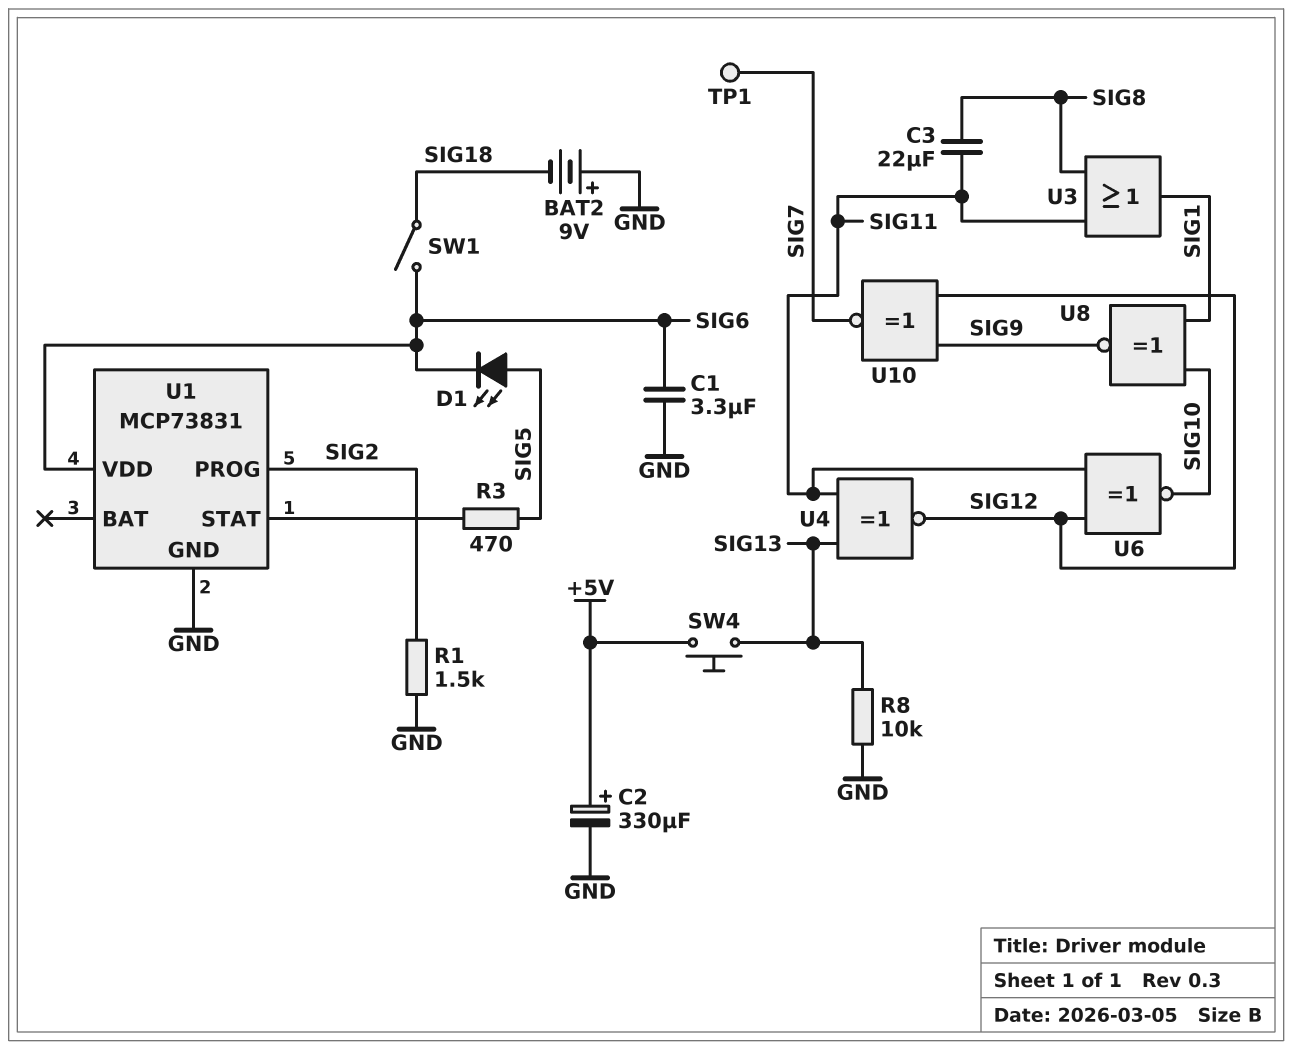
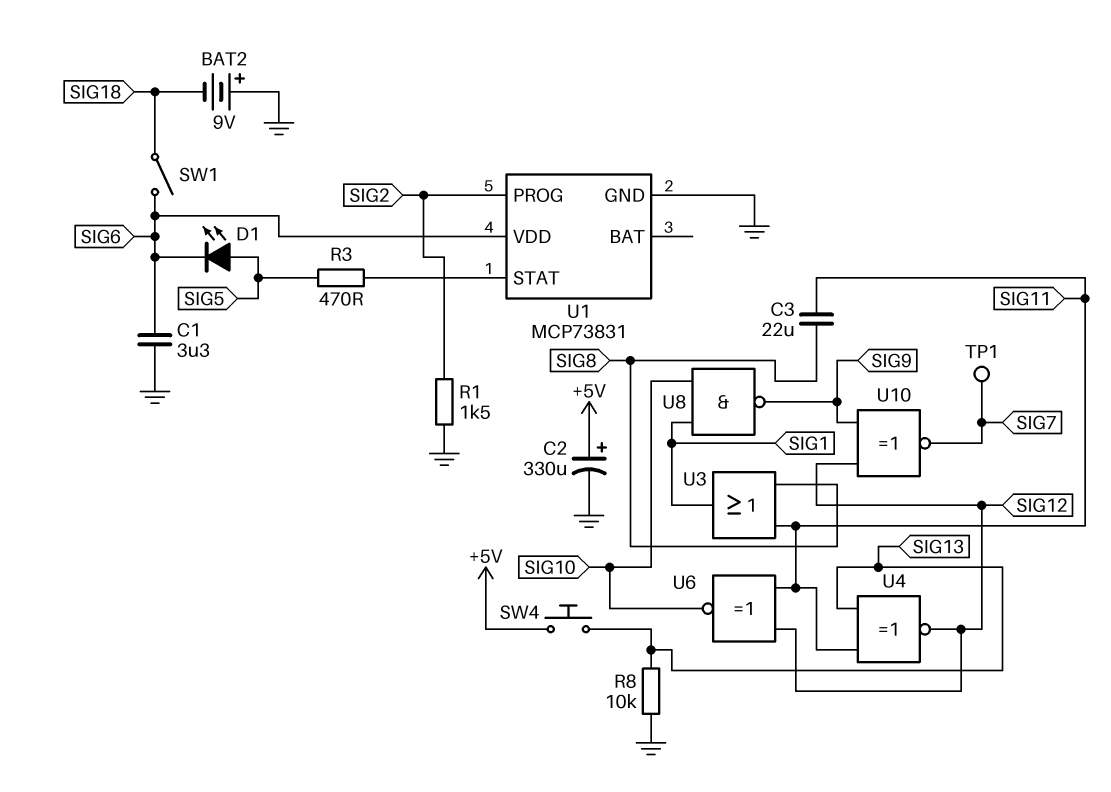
U8: XNOR (in SIG1, in SIG10, out SIG9) -> NAND (in SIG1, in SIG10, out SIG9)

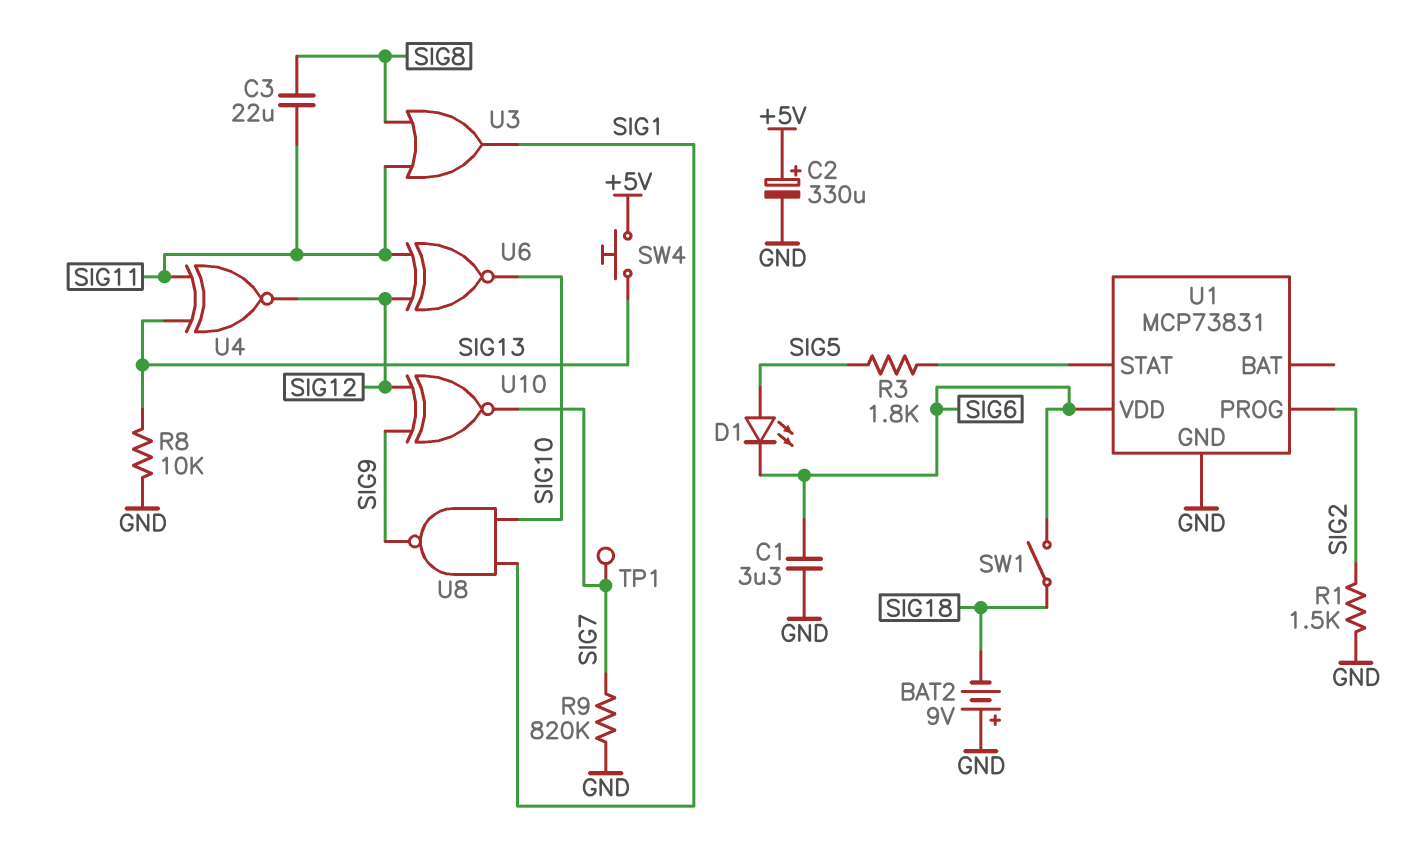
R3: 470 (SIG5, U1/STAT) -> 1.8k (SIG5, U1/STAT)
R9: none -> 820k (GND, SIG7)

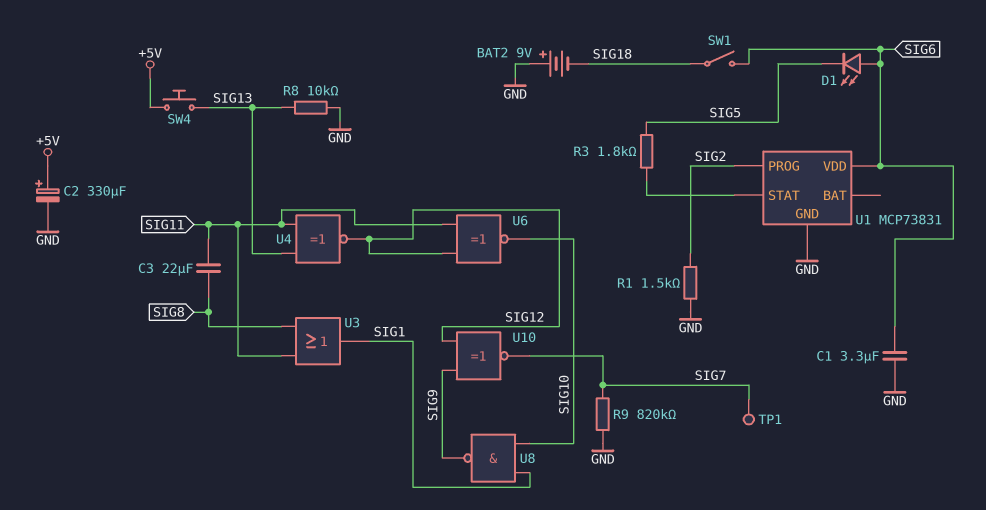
D1: LED (A SIG5, K SIG6) -> LED (A SIG6, K SIG5)

